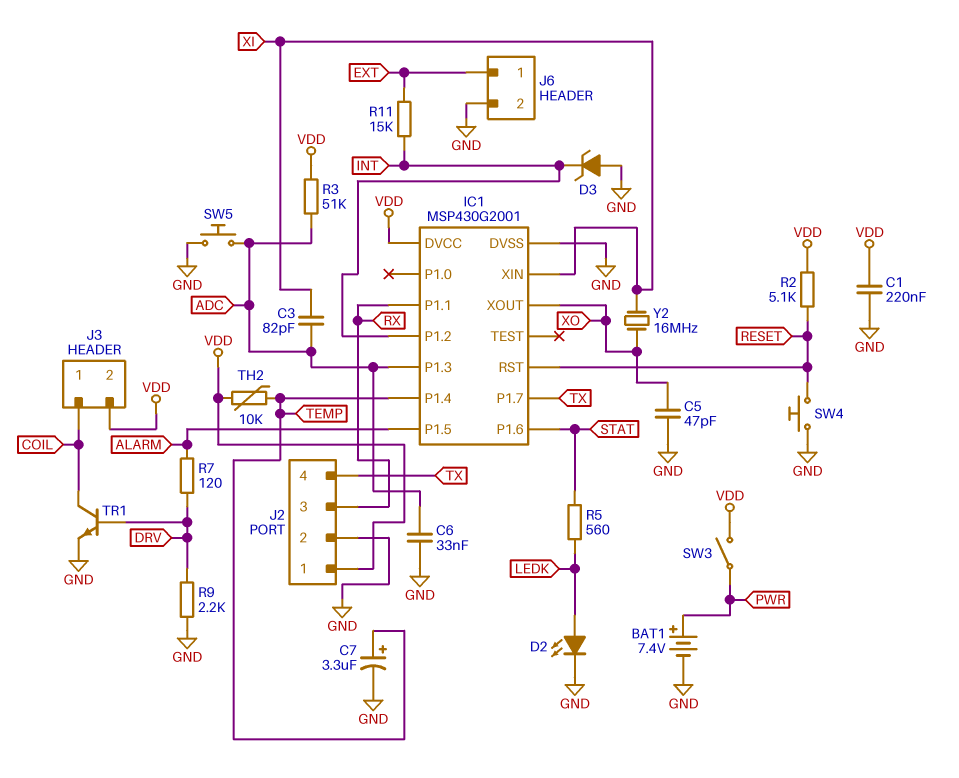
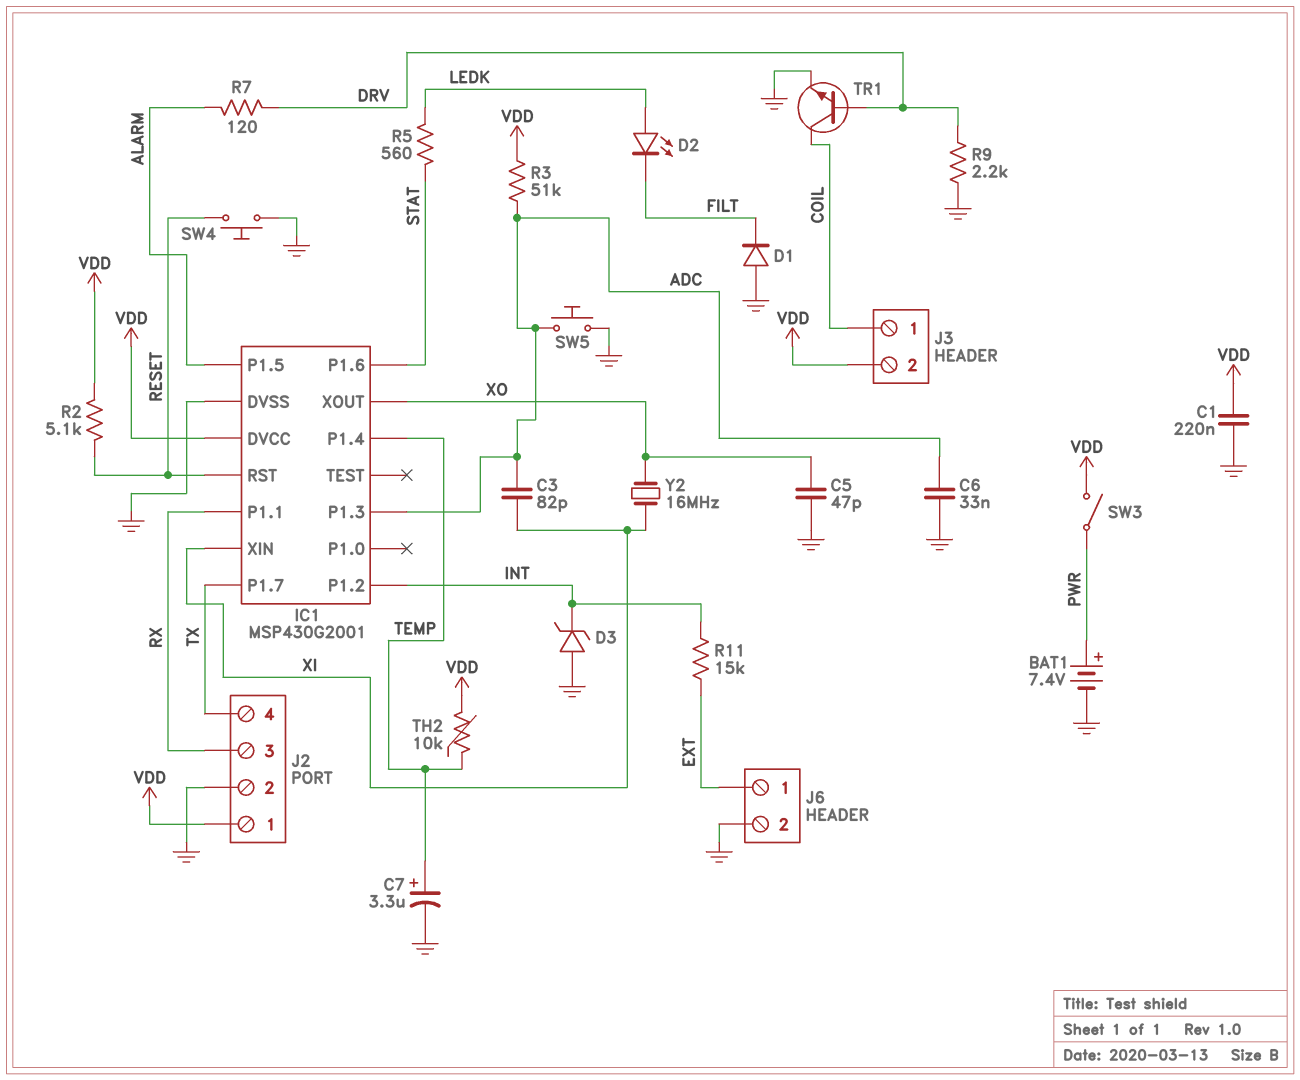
D1: none -> diode (A GND, K FILT)
D2: LED (A LEDK, K GND) -> LED (A LEDK, K FILT)

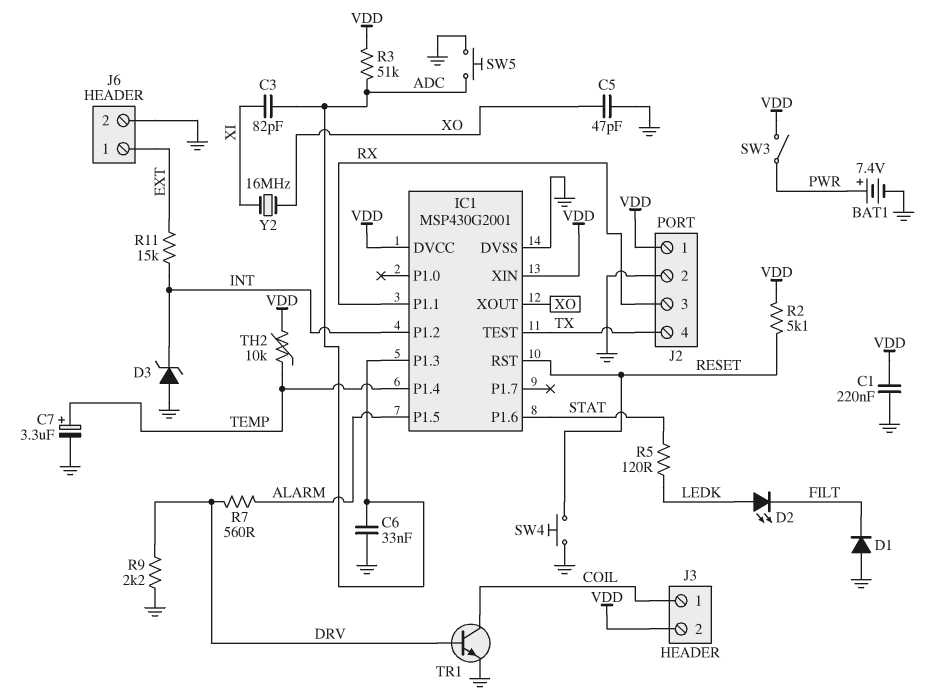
IC1 pin P1.7: TX -> none
IC1 pin TEST: none -> TX
IC1 pin XIN: XI -> VDD
R5: 560 (LEDK, STAT) -> 120 (LEDK, STAT)
R7: 120 (ALARM, DRV) -> 560 (ALARM, DRV)

